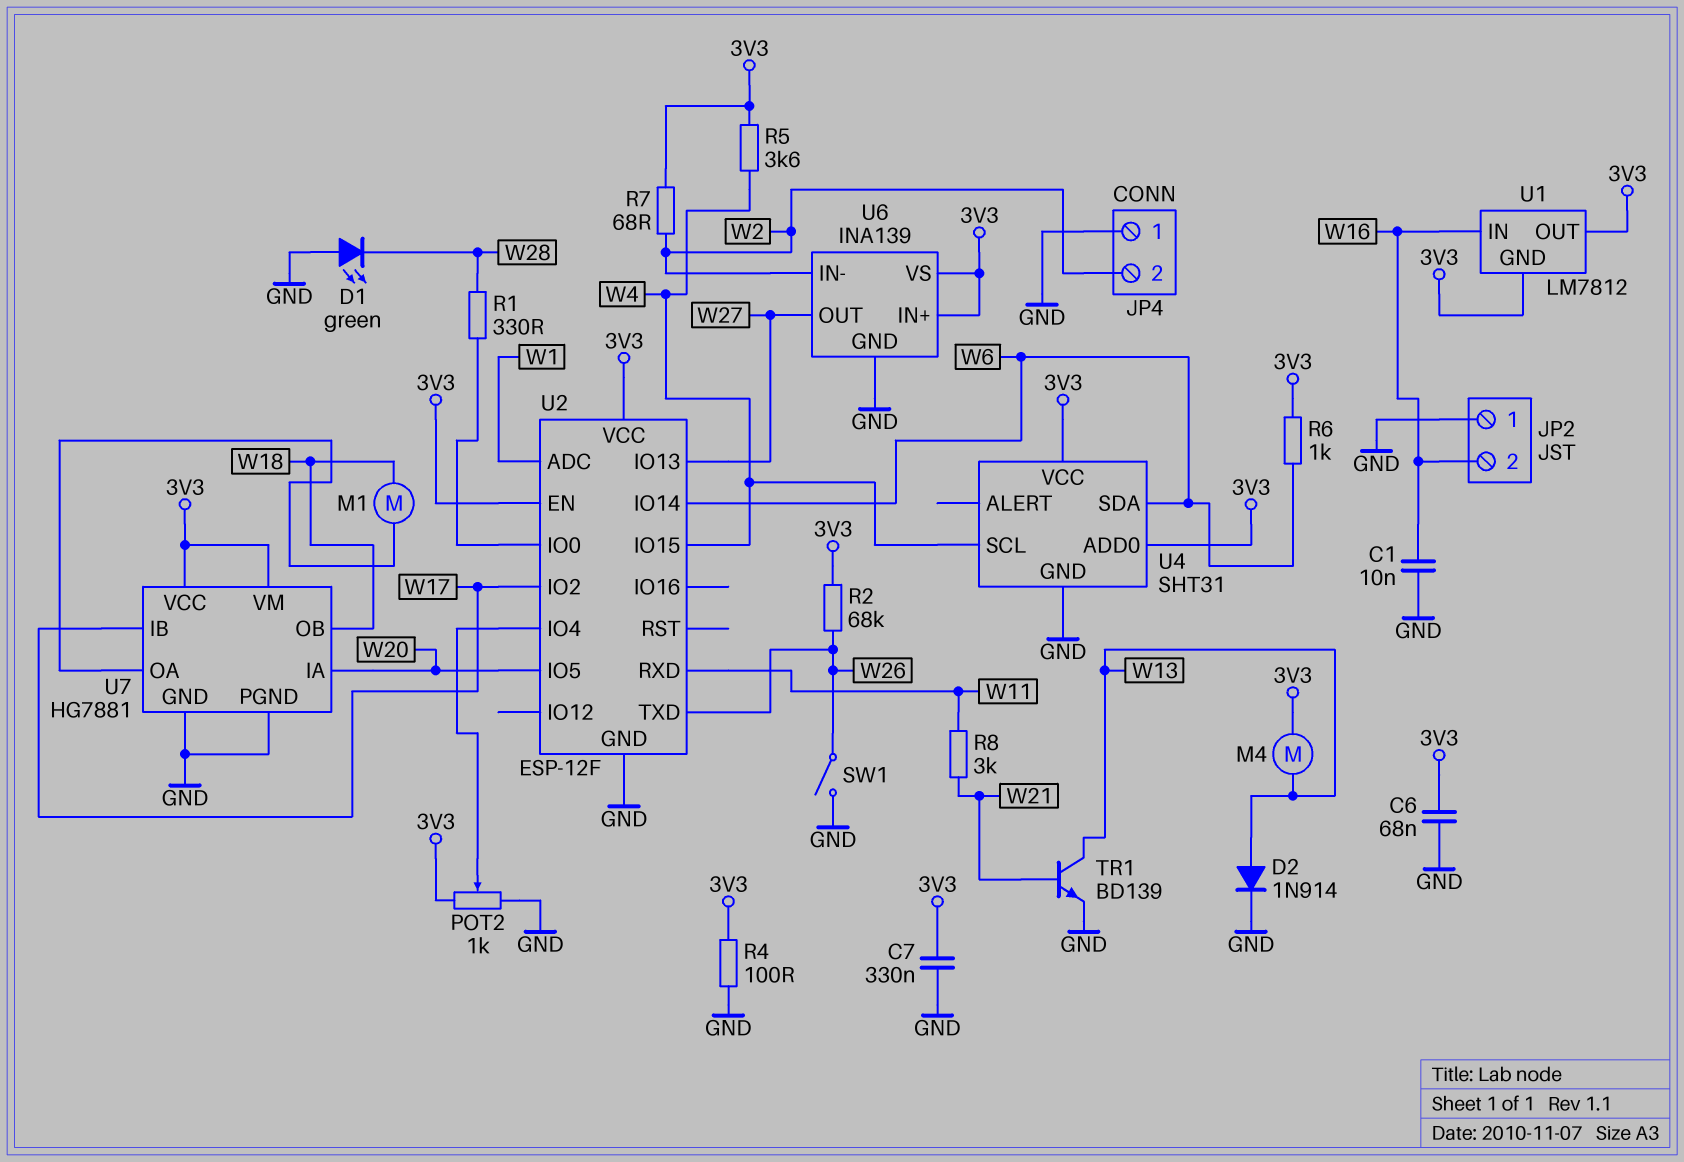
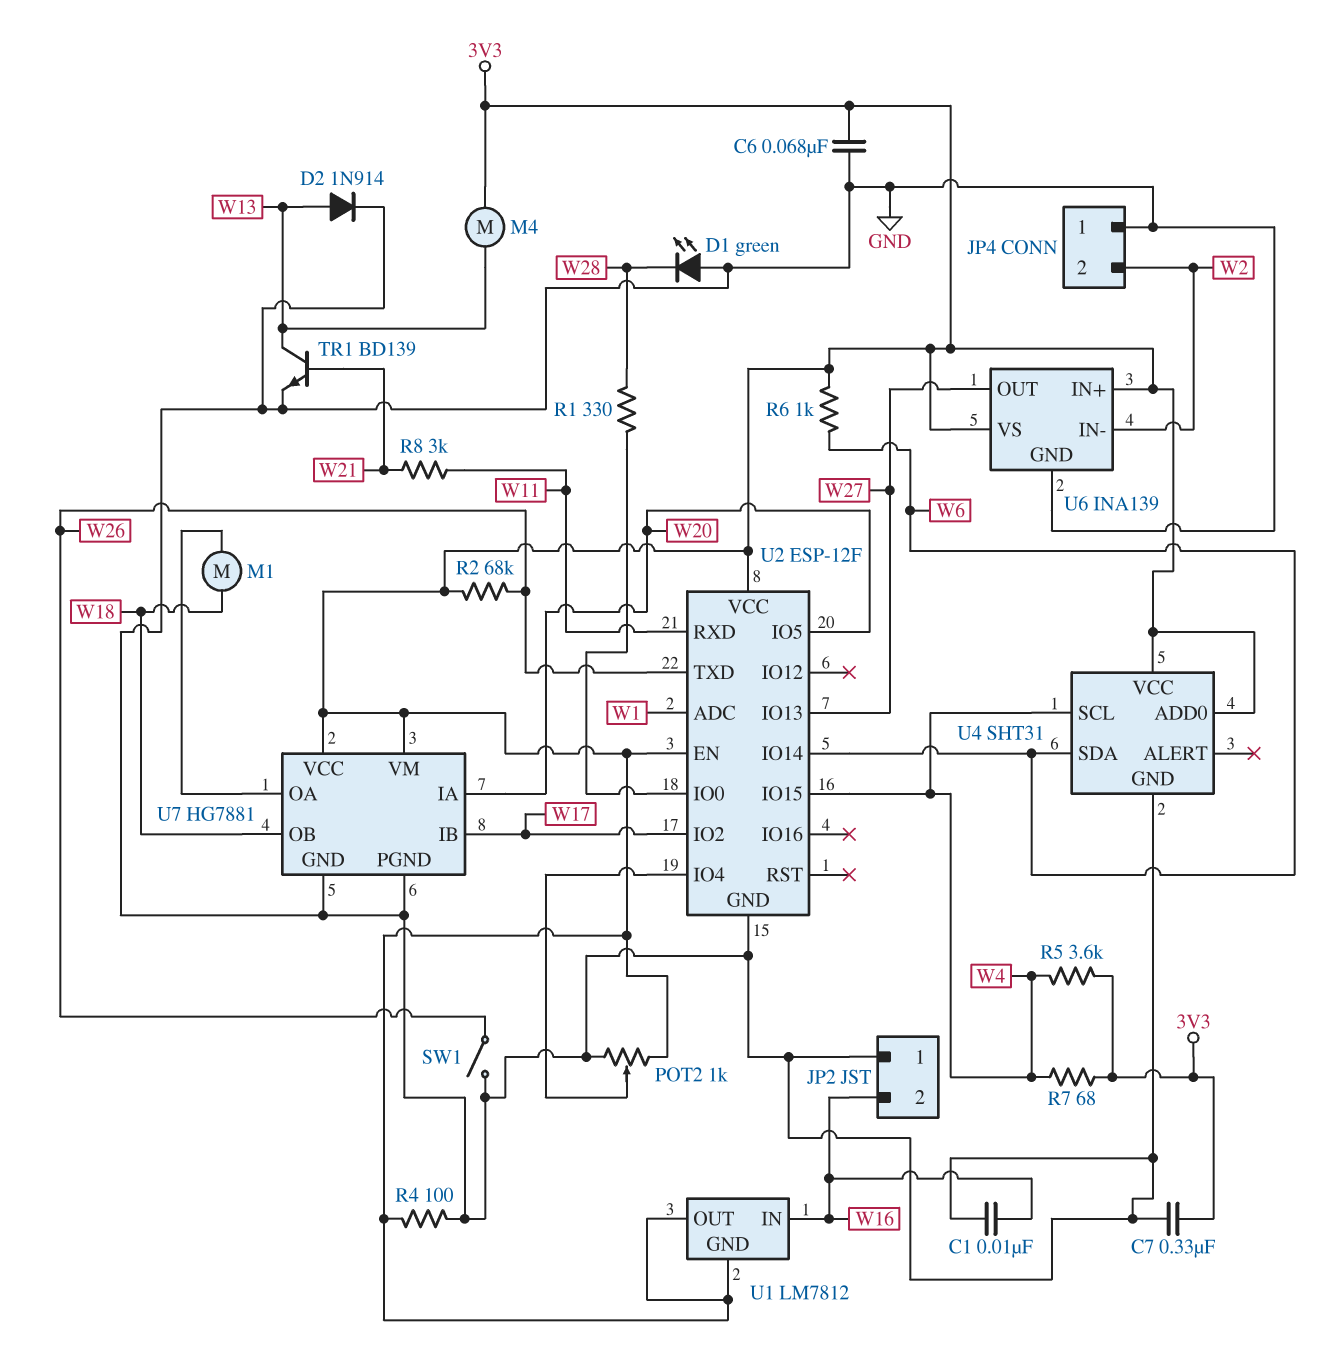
R7: 68 (3V3, W2) -> 68 (3V3, W4)

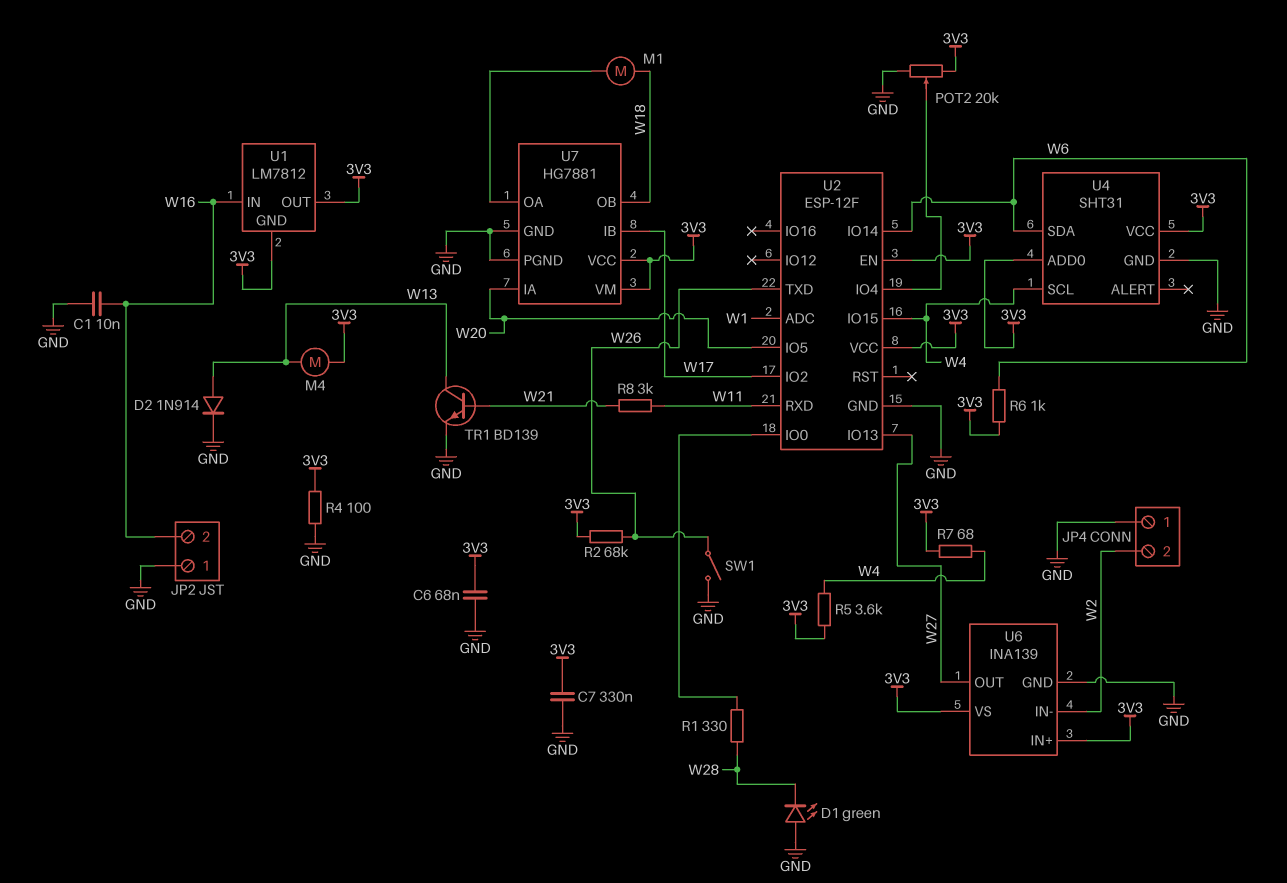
POT2: 1k (3V3, GND, wiper U2/IO4) -> 20k (3V3, GND, wiper U2/IO4)

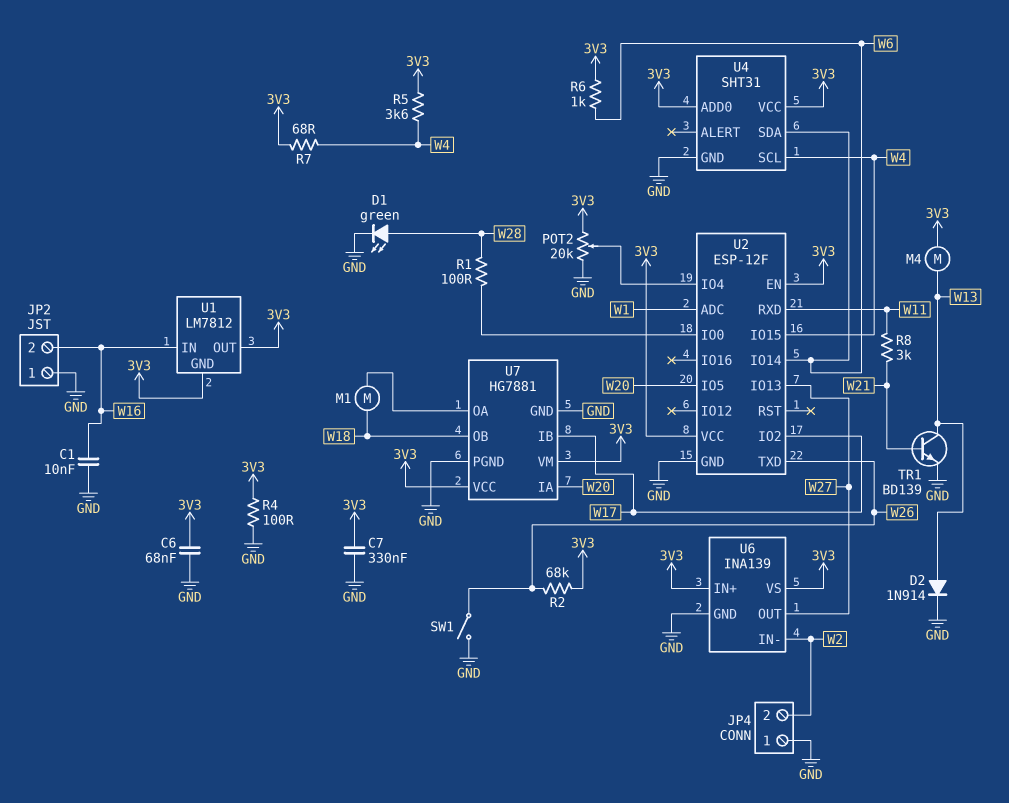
D1: LED green (A GND, K W28) -> LED green (A W28, K GND)
R1: 330 (U2/IO0, W28) -> 100 (U2/IO0, W28)

